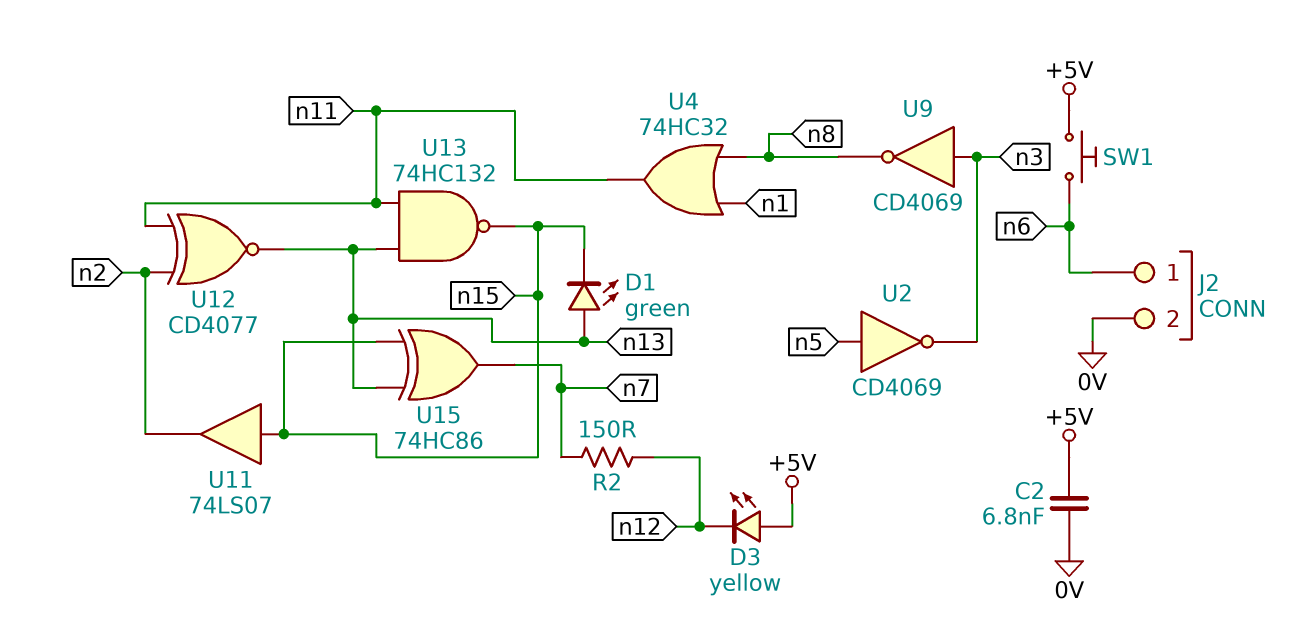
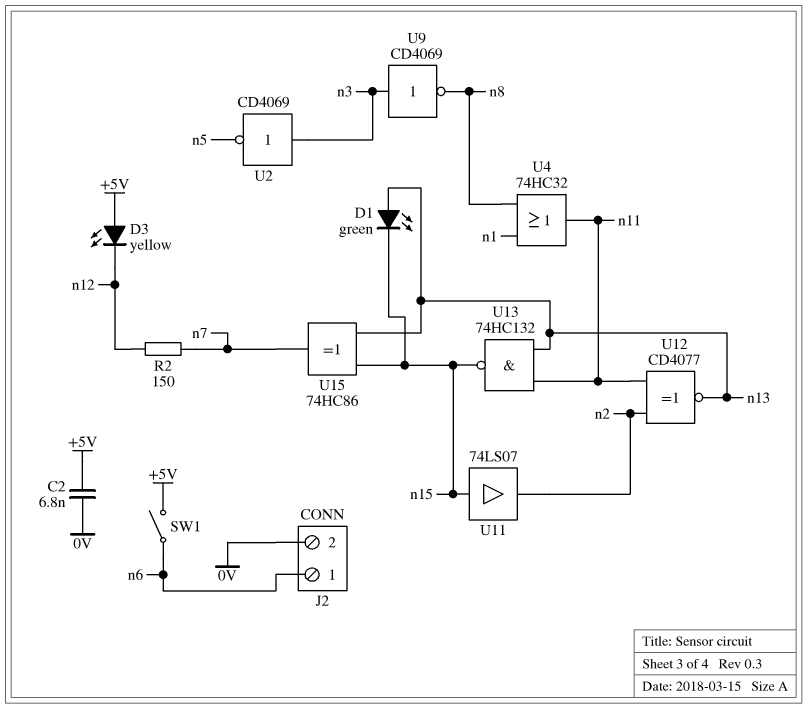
SW1: button (+5V, n6) -> switch (+5V, n6)
U2: NOT CD4069 (in n5, out n3) -> NOT CD4069 (in n3, out n5)

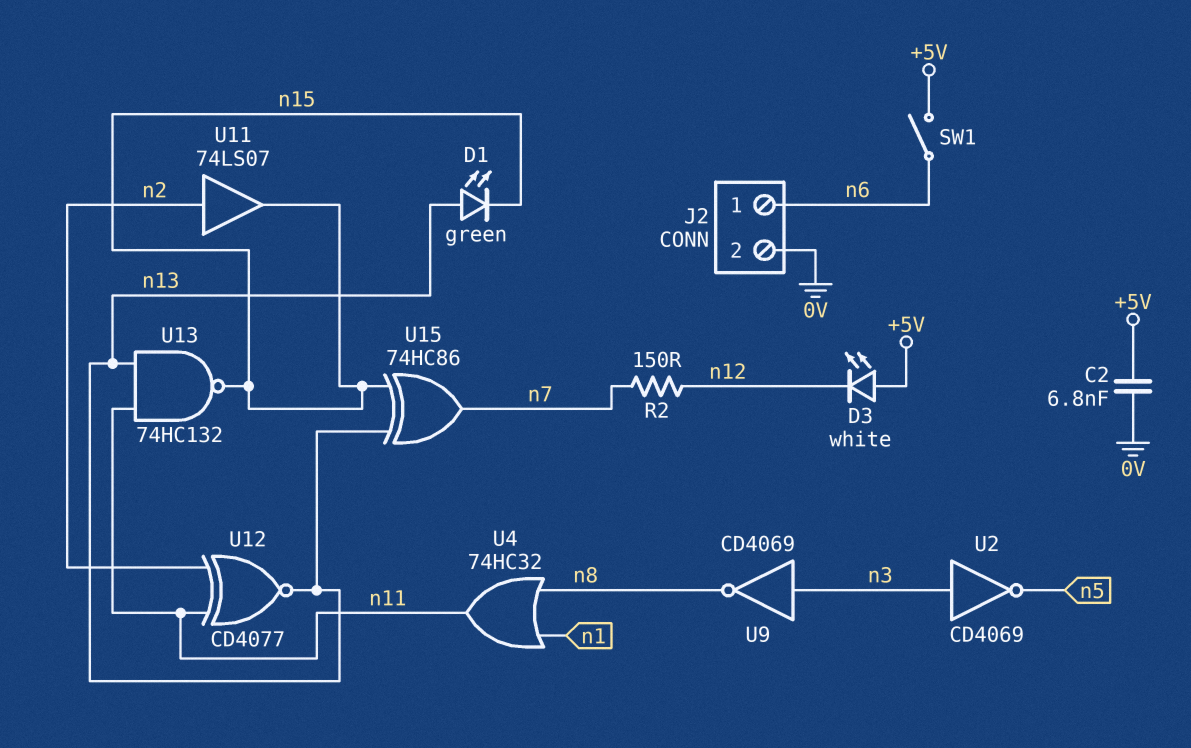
D3: LED yellow (A +5V, K n12) -> LED white (A +5V, K n12)
U11: buffer 74LS07 (in n15, out n2) -> buffer 74LS07 (in n2, out n15)

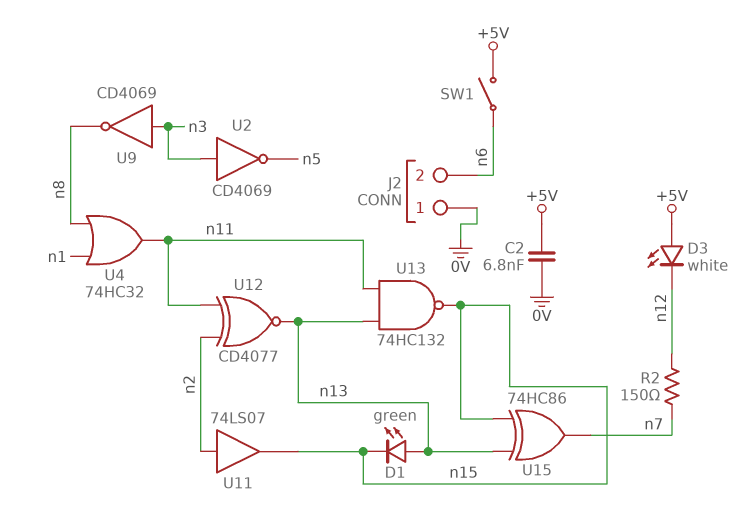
J2 pin 1: n6 -> 0V
J2 pin 2: 0V -> n6

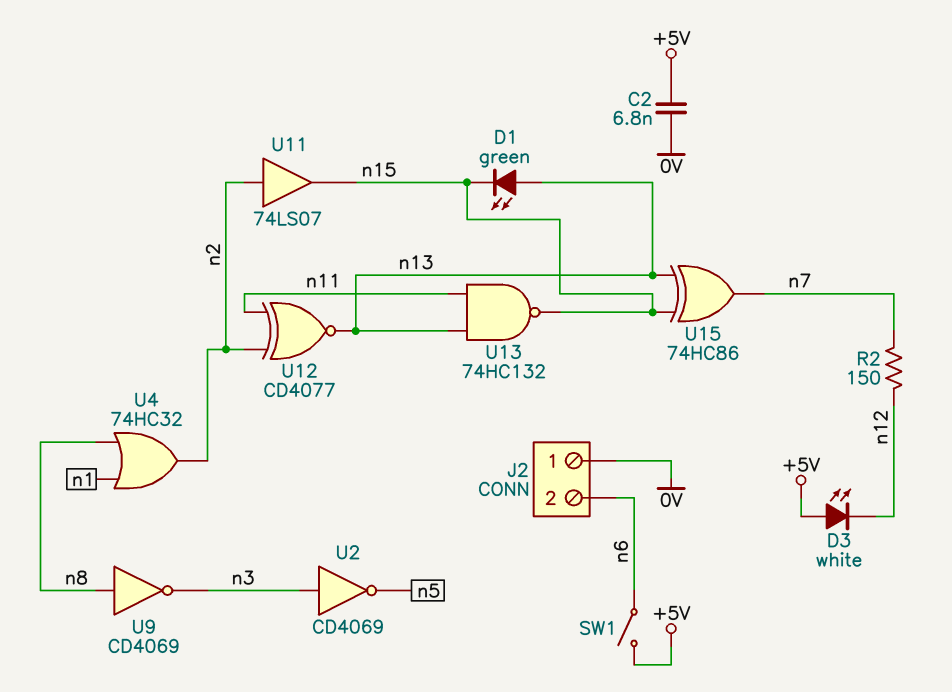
U4: OR 74HC32 (in n1, in n8, out n11) -> OR 74HC32 (in n1, in n8, out n2)
U9: NOT CD4069 (in n3, out n8) -> NOT CD4069 (in n8, out n3)

